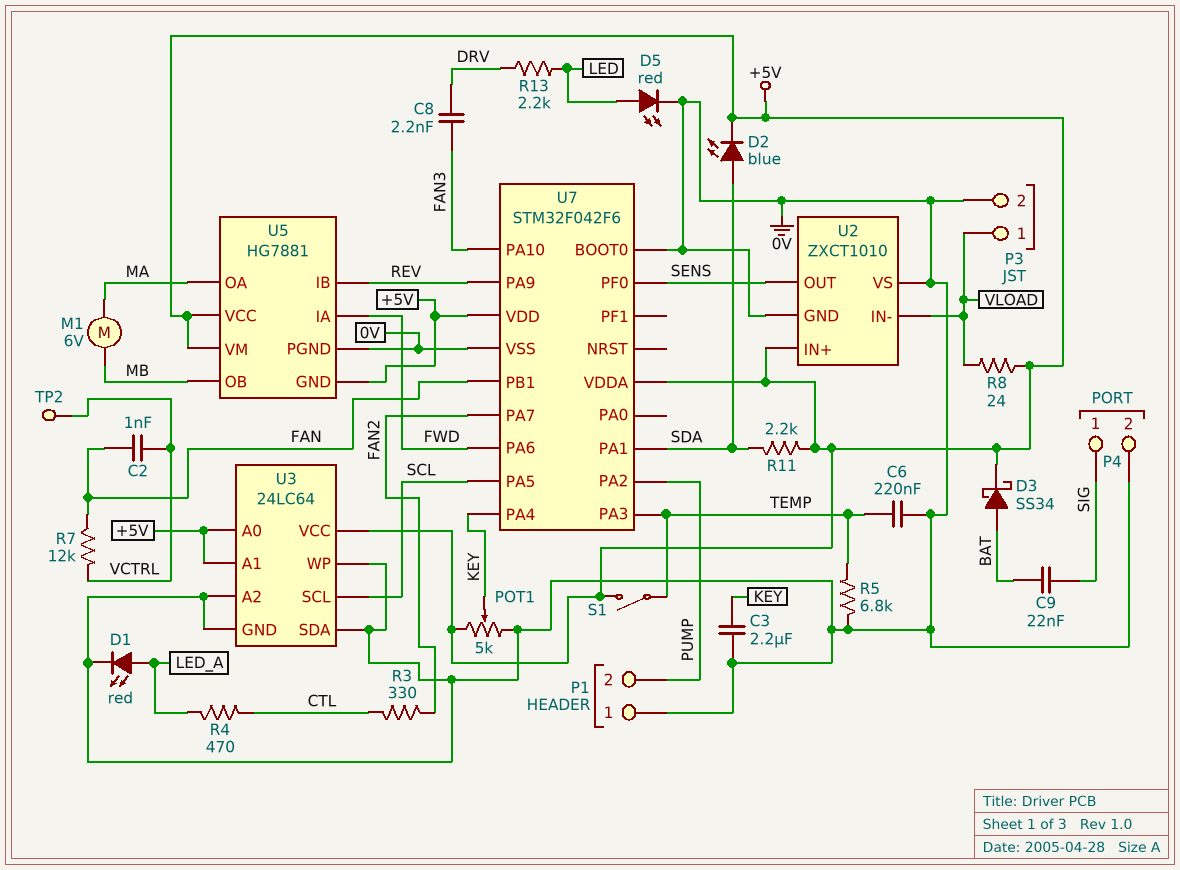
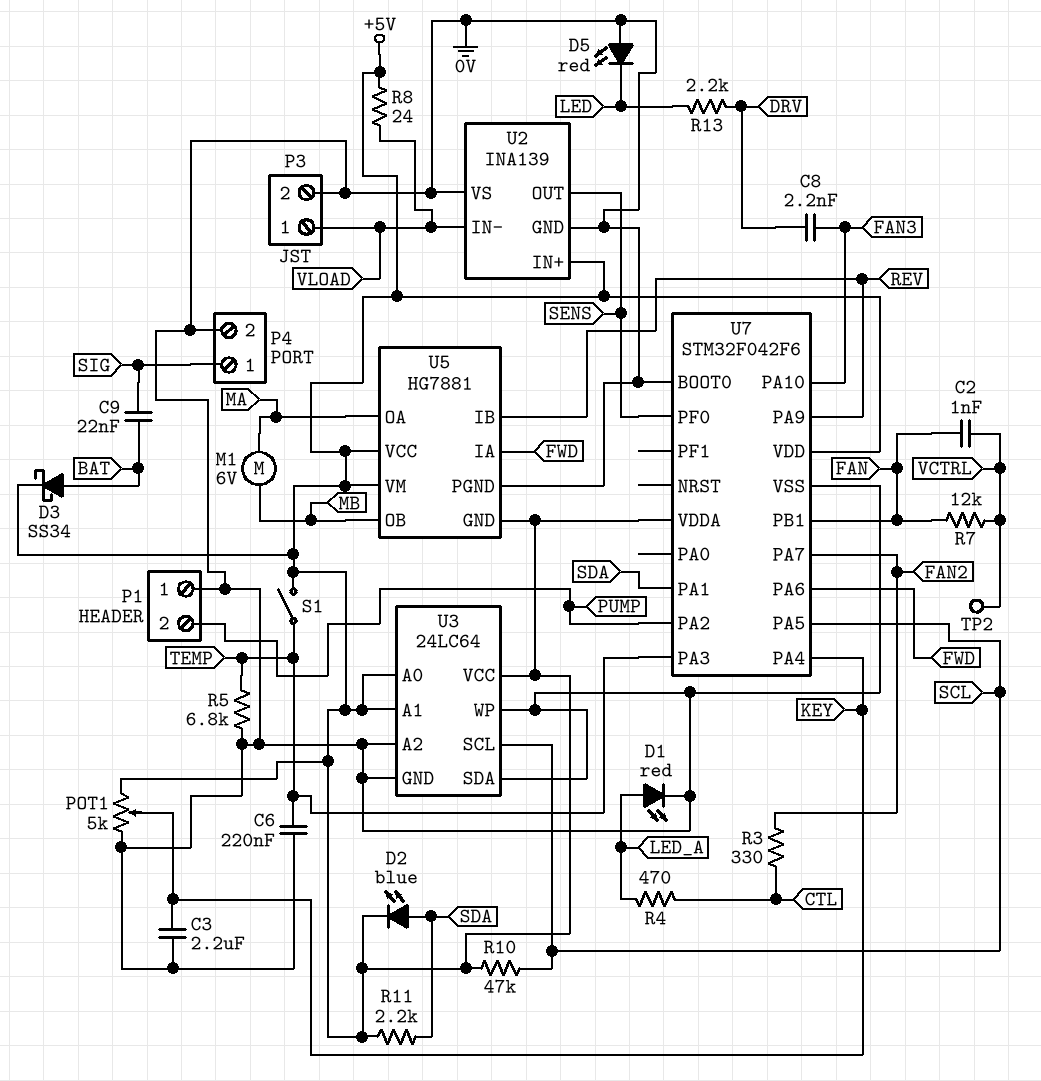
D5: LED red (A LED, K 0V) -> LED red (A 0V, K LED)
R10: none -> 47k (+5V, SCL)
U2: ZXCT1010 -> INA139

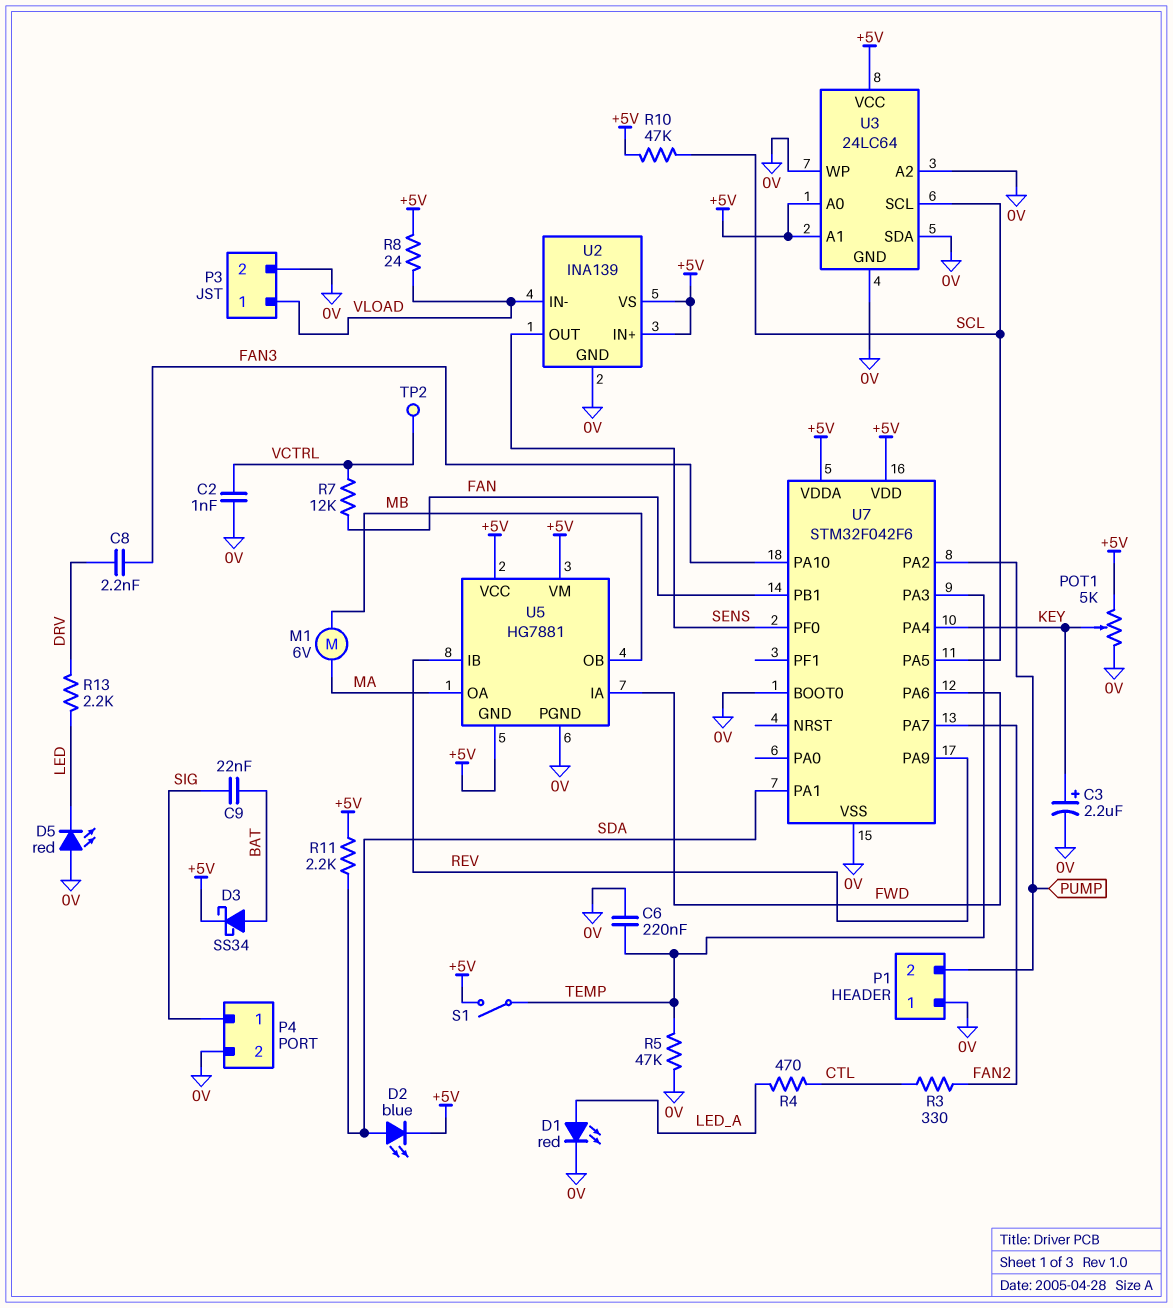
C2: 1nF (FAN, VCTRL) -> 1nF (0V, VCTRL)
C3: 2.2uF (0V, KEY) -> 2.2uF (plus KEY, minus 0V)
R5: 6.8k (0V, TEMP) -> 47k (0V, TEMP)
U2 pin VS: 0V -> +5V

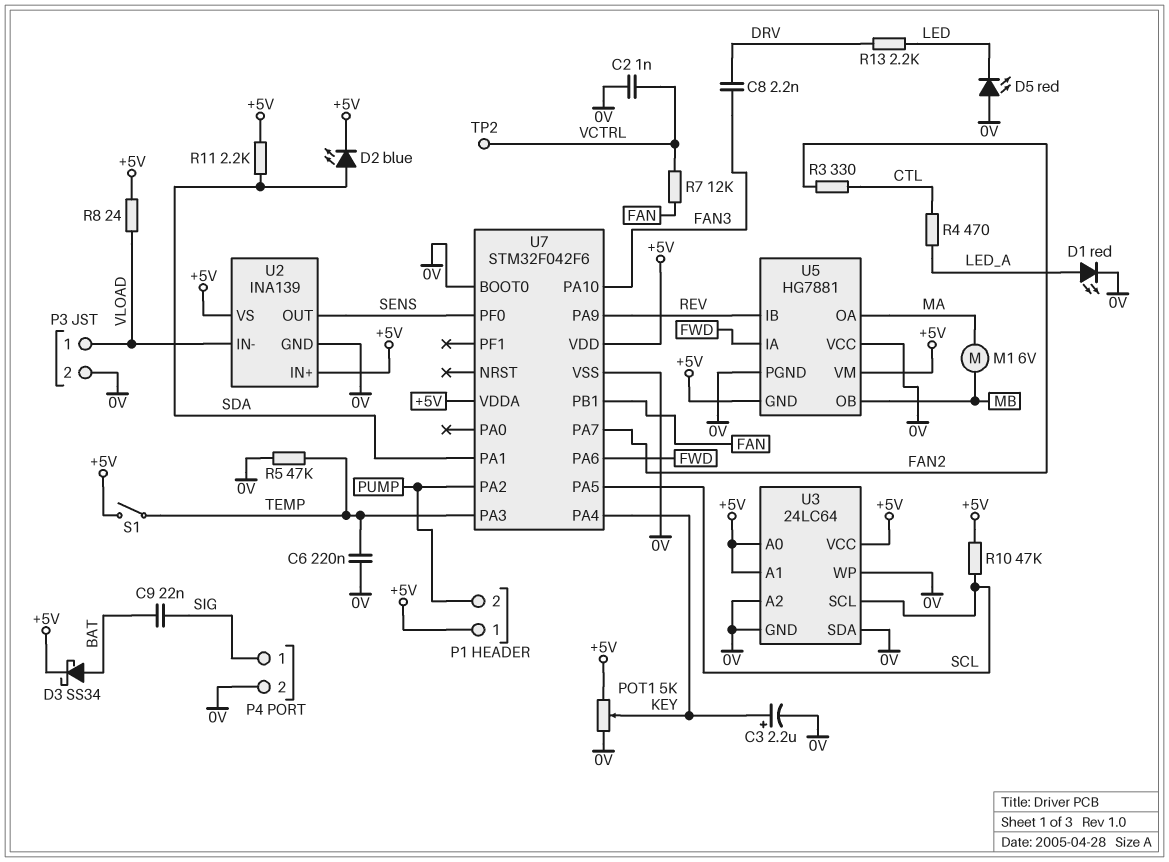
P1 pin 1: 0V -> +5V
U5 pin VCC: +5V -> 0V

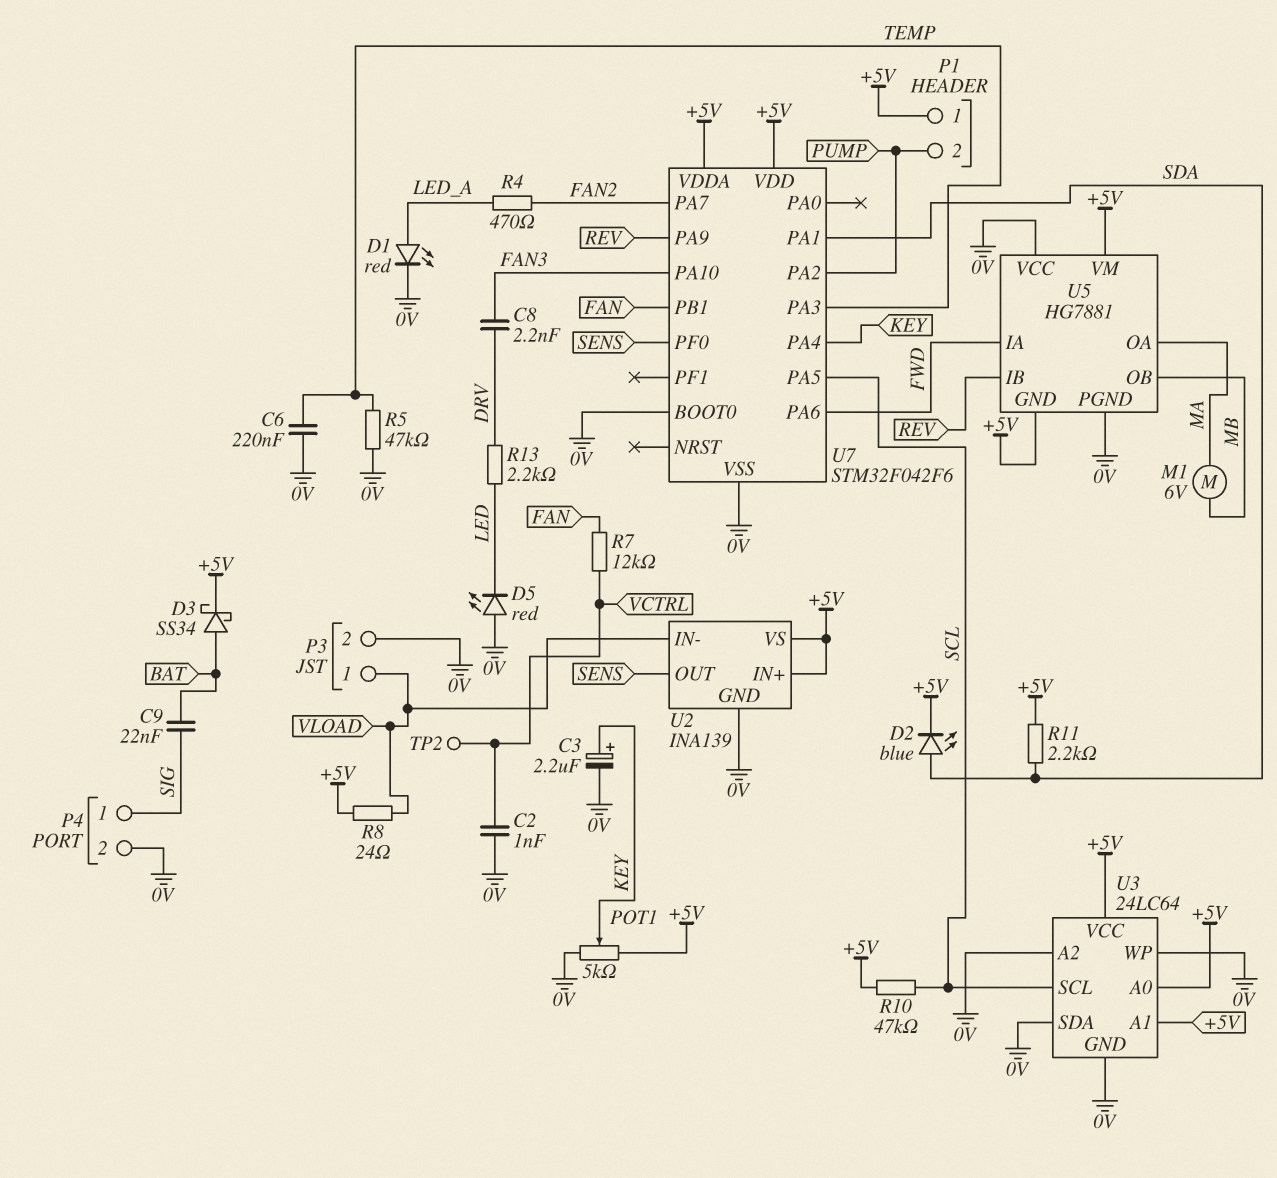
R3: 330 (CTL, FAN2) -> none
R4: 470 (CTL, LED_A) -> 470 (FAN2, LED_A)
S1: switch (+5V, TEMP) -> none

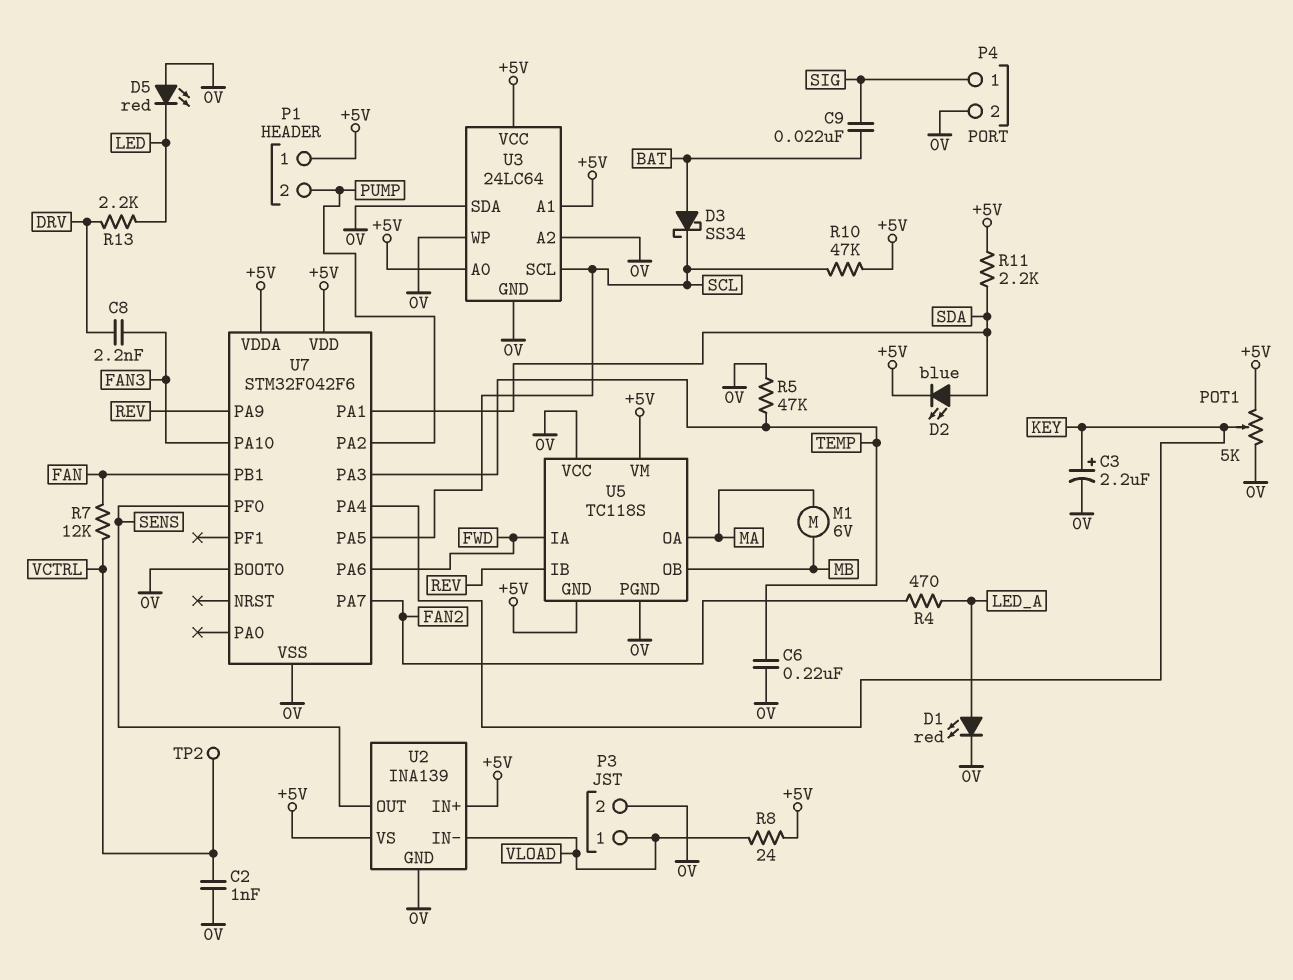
D3: schottky SS34 (A BAT, K +5V) -> schottky SS34 (A BAT, K SCL)
U5: HG7881 -> TC118S

